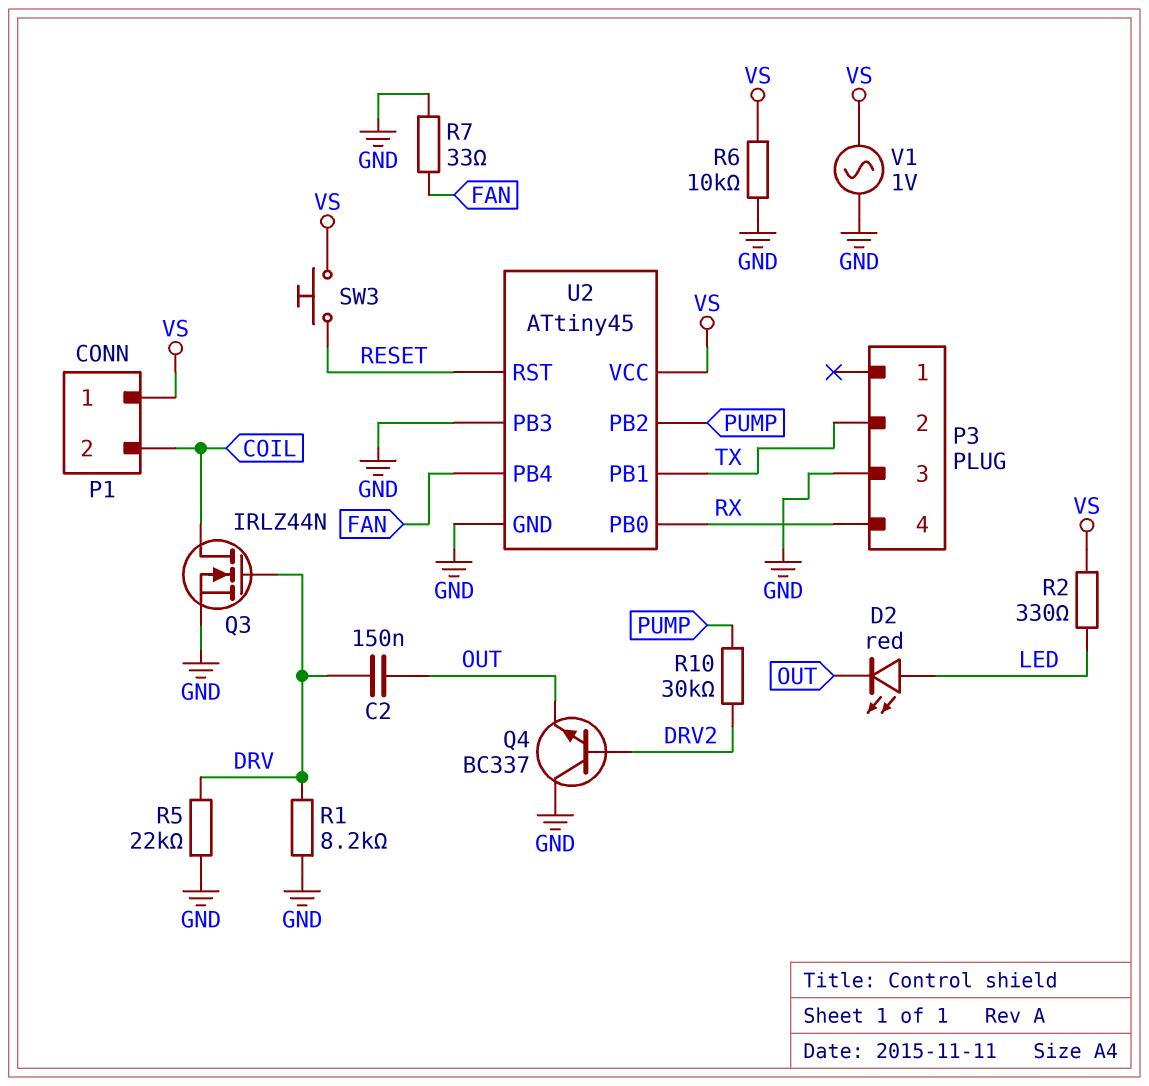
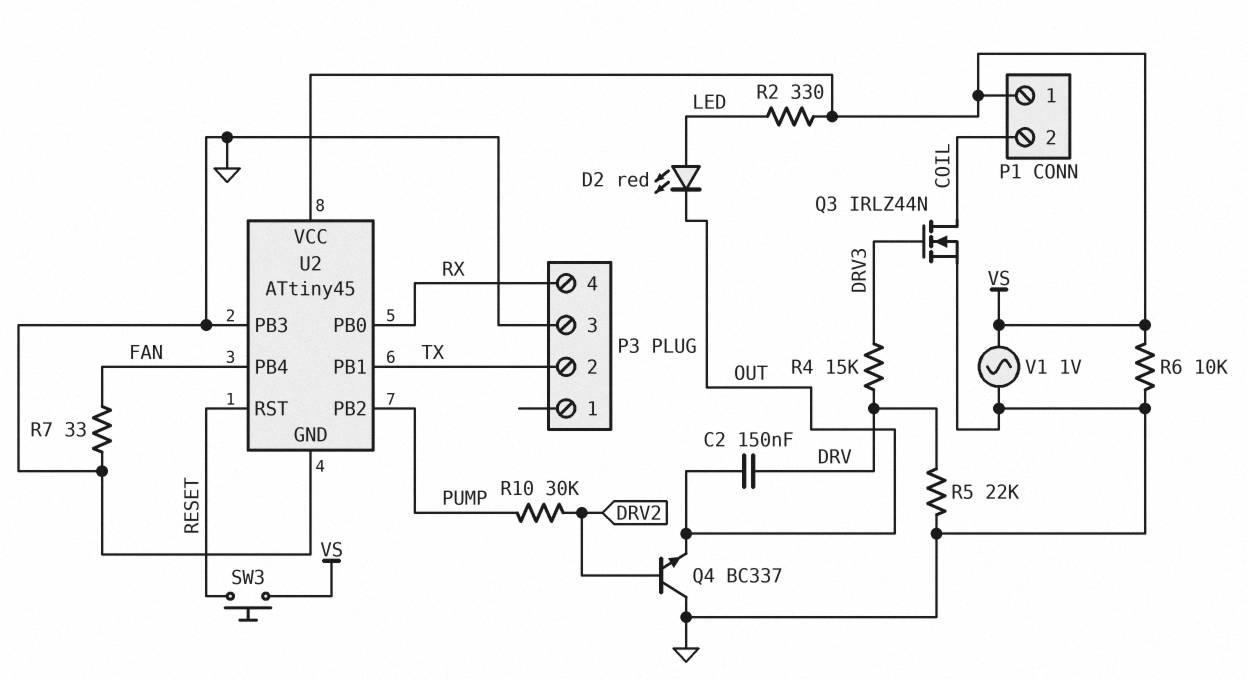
Q3: NMOS IRLZ44N (G DRV, D COIL, S GND) -> NMOS IRLZ44N (G DRV3, D COIL, S GND)
R1: 8.2k (DRV, GND) -> none
R4: none -> 15k (DRV, DRV3)

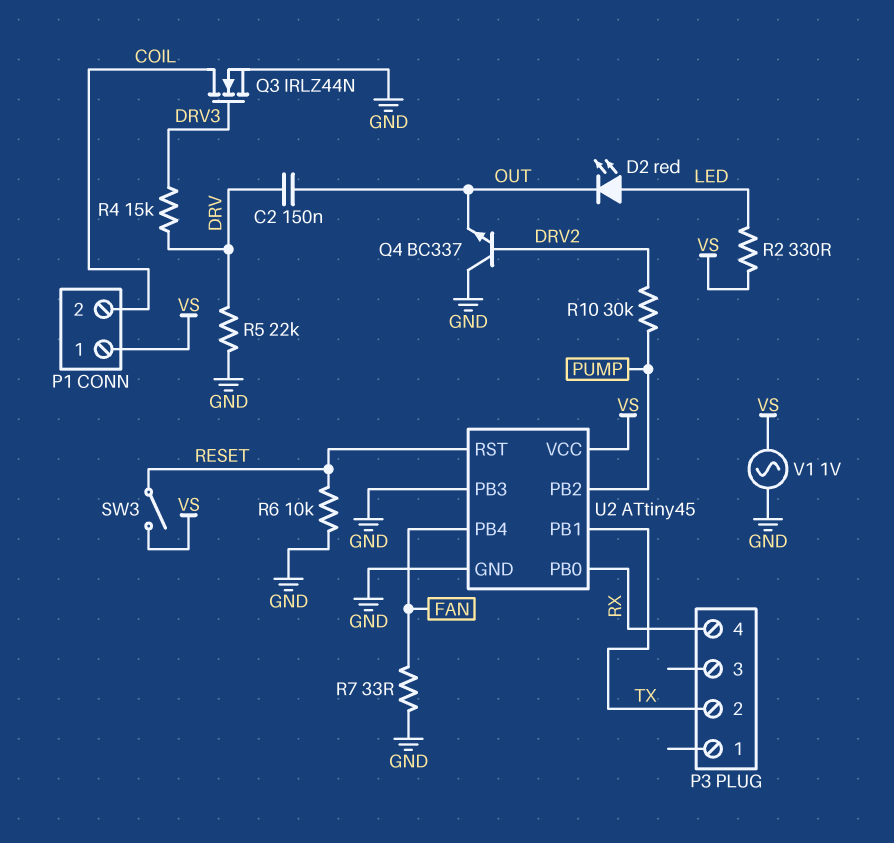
P3 pin 3: GND -> none
R6: 10k (GND, VS) -> 10k (GND, RESET)
SW3: button (RESET, VS) -> switch (RESET, VS)

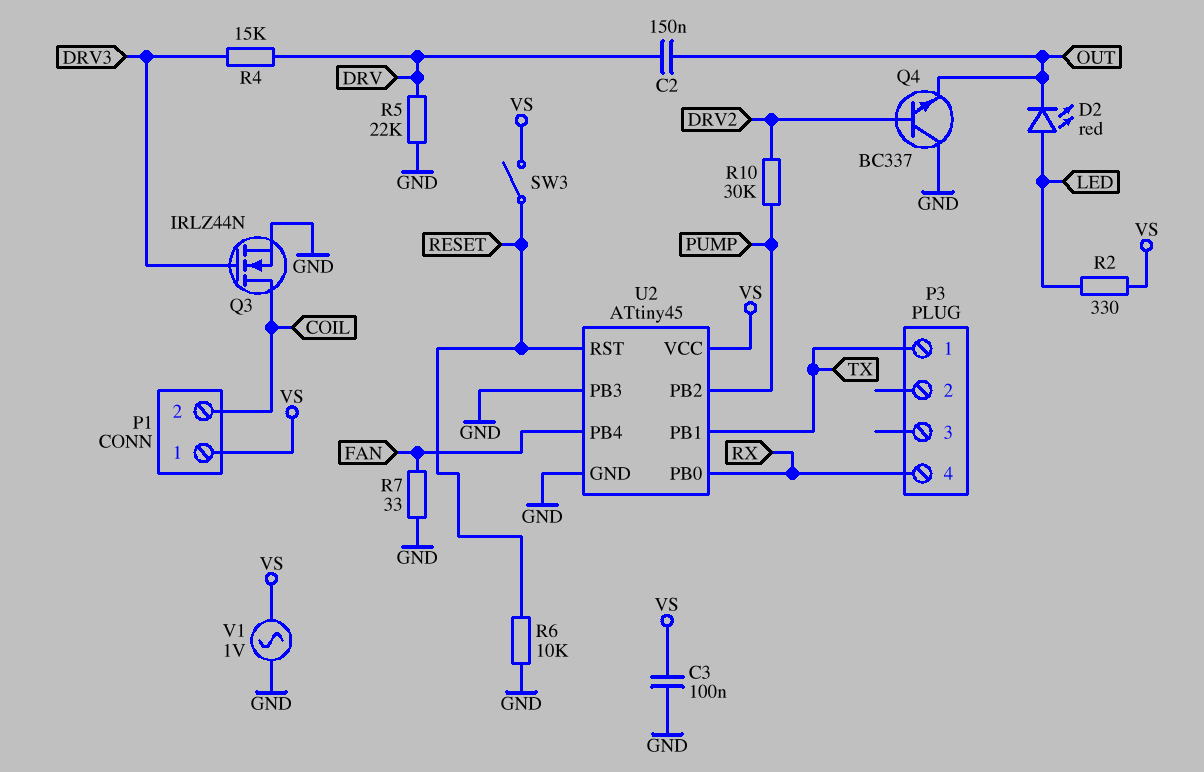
C3: none -> 100nF (GND, VS)
P3 pin 1: none -> TX
P3 pin 2: TX -> none

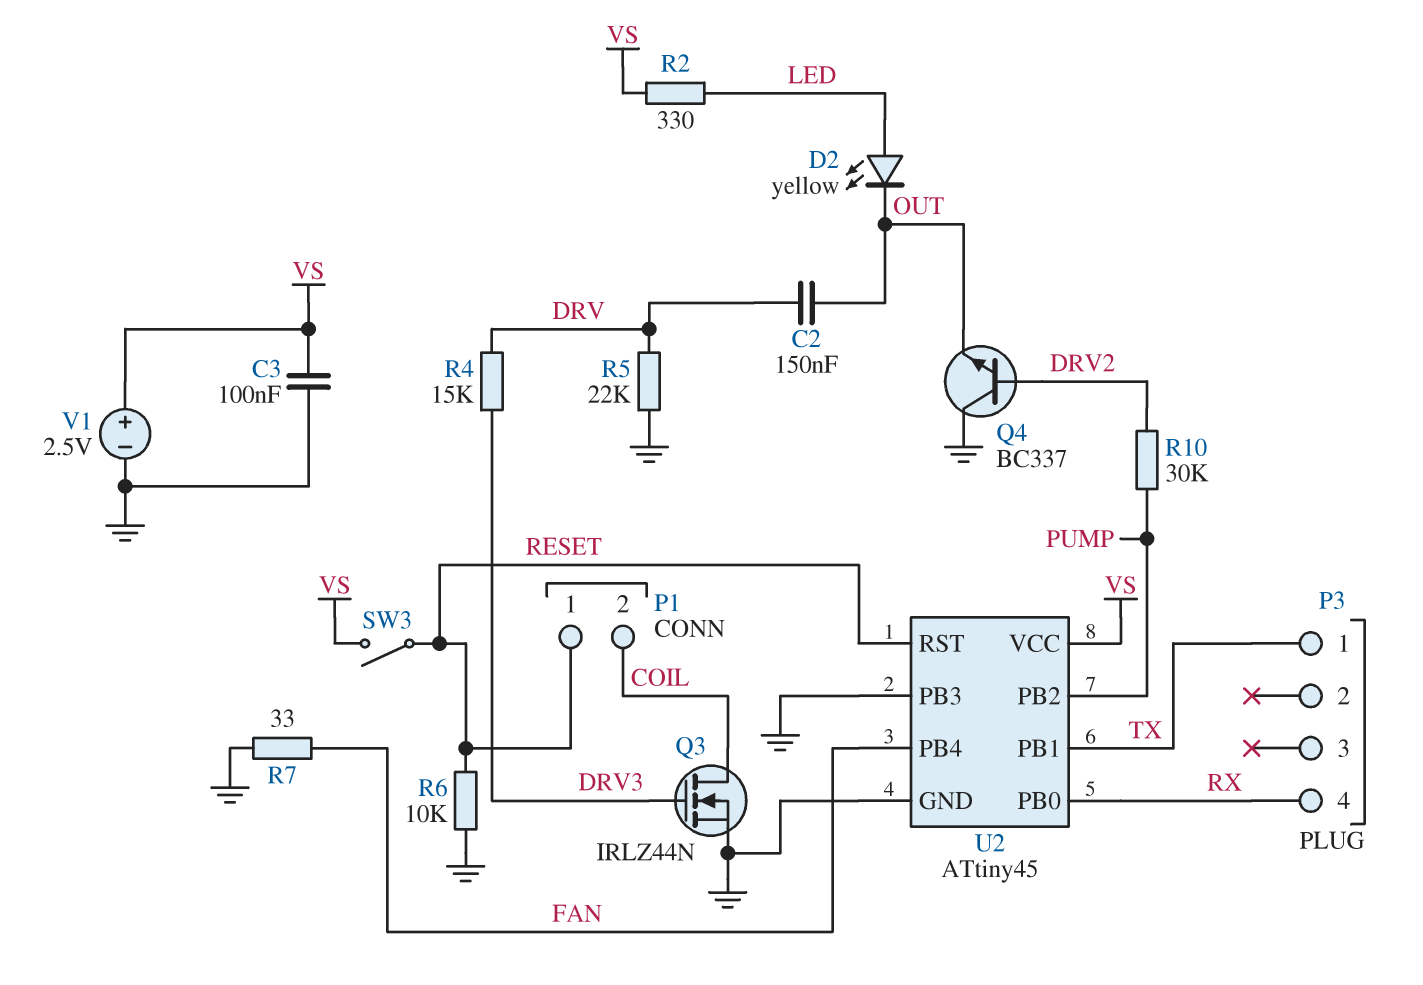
D2: LED red (A LED, K OUT) -> LED yellow (A LED, K OUT)
P1 pin 1: VS -> RESET
V1: AC 1V (GND, VS) -> 2.5V (plus VS, minus GND)

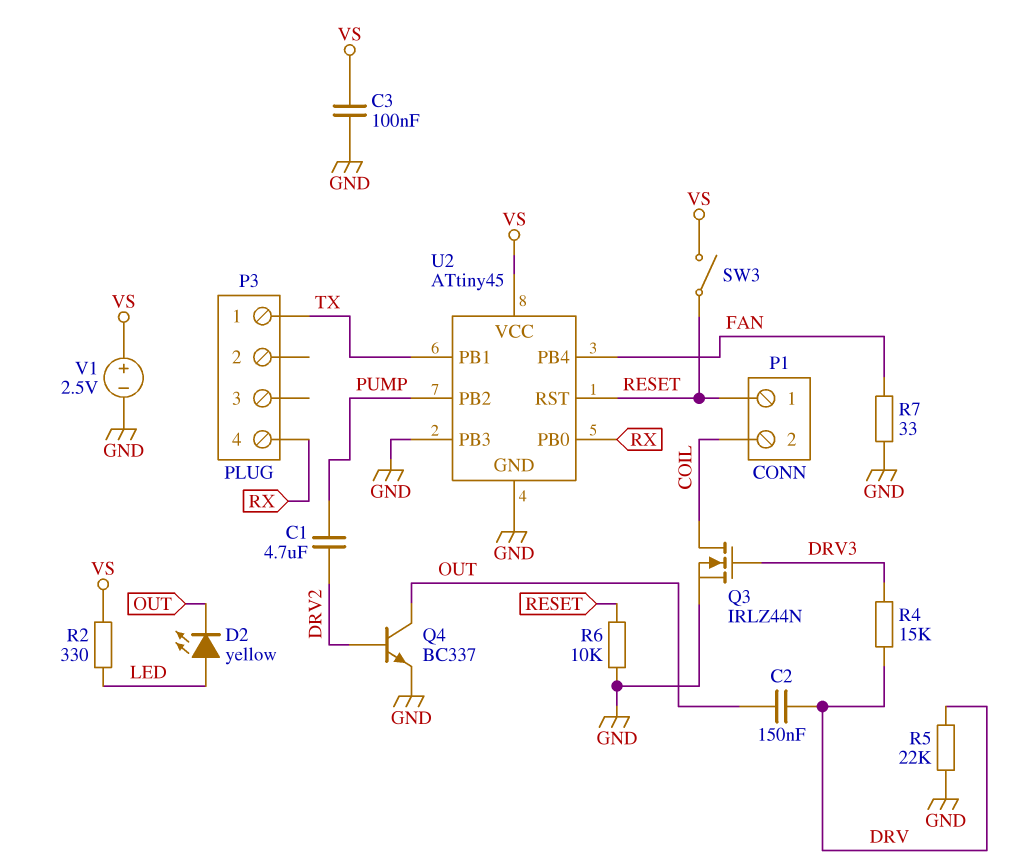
C1: none -> 4.7uF (DRV2, PUMP)
Q4: NPN BC337 (B DRV2, C GND, E OUT) -> NPN BC337 (B DRV2, C OUT, E GND)
R10: 30k (DRV2, PUMP) -> none

